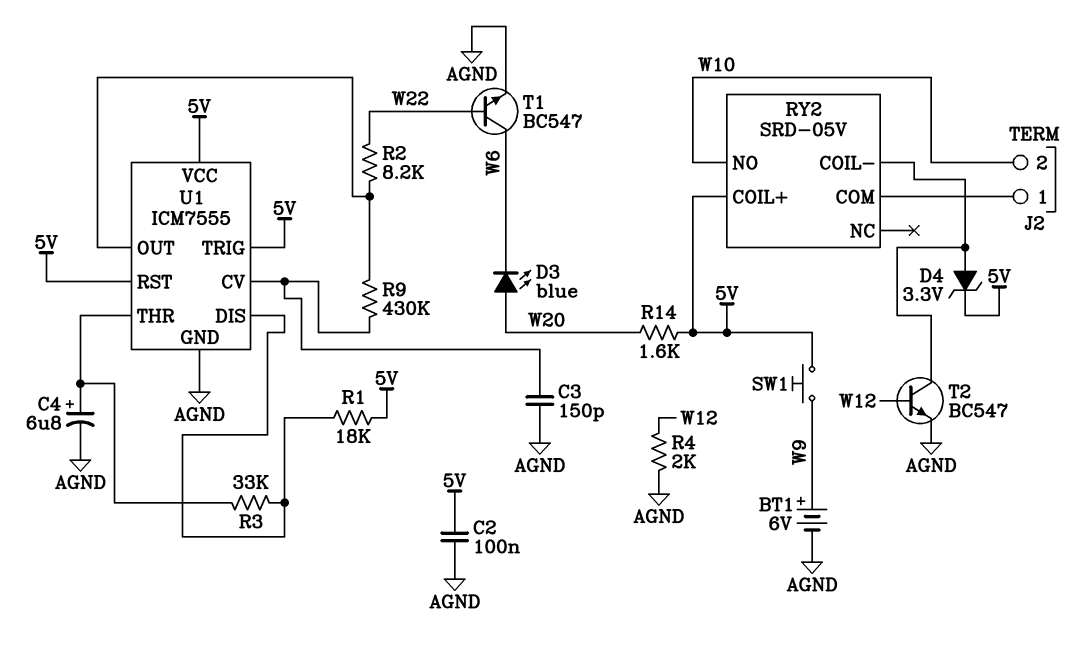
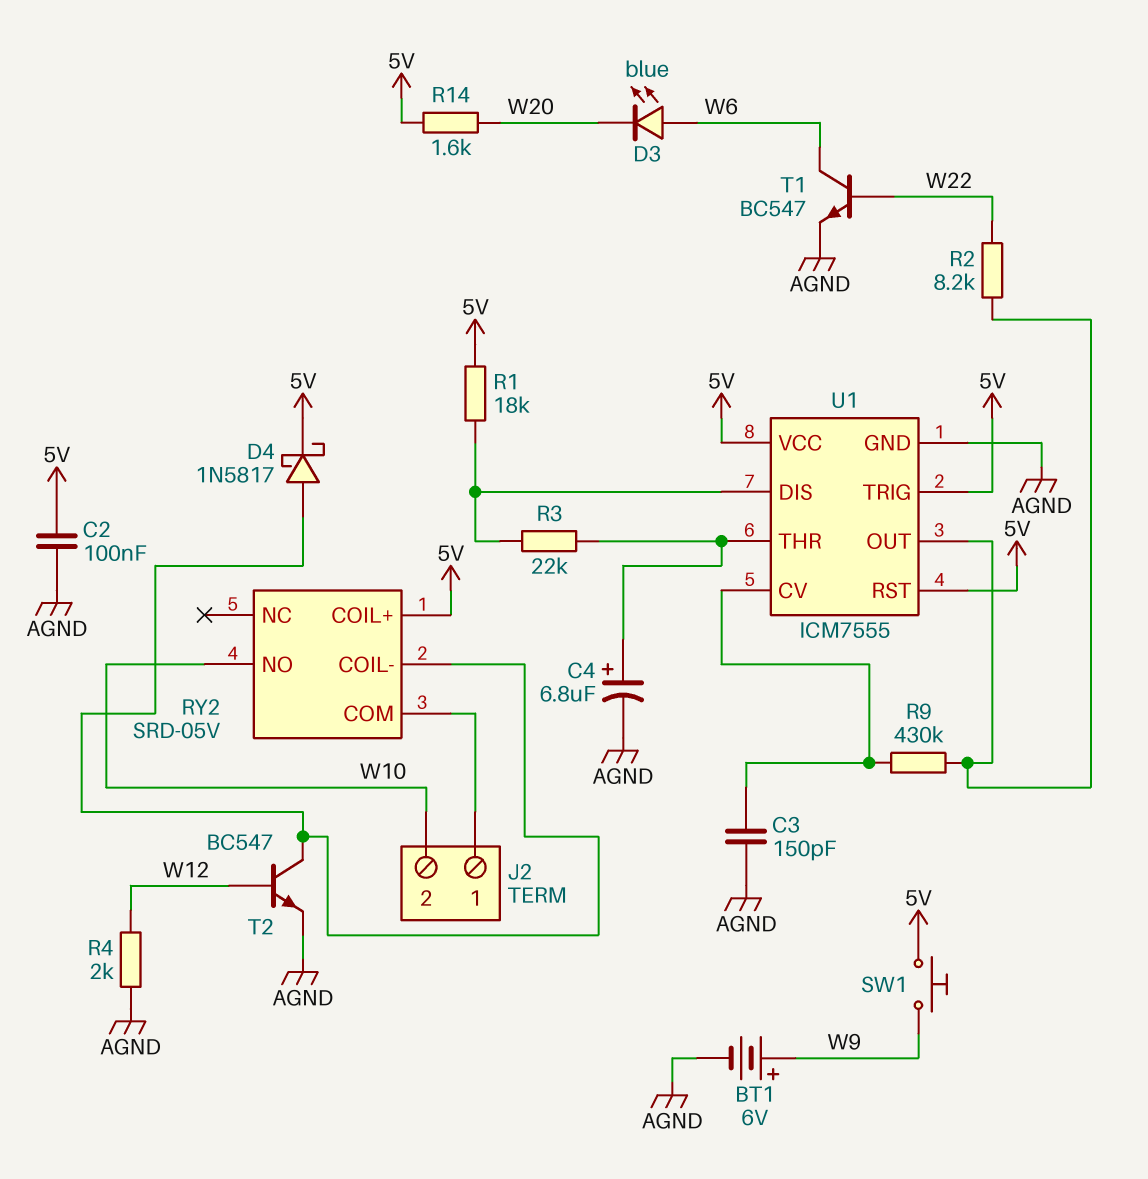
D3: LED blue (A W20, K W6) -> LED blue (A W6, K W20)
D4: zener 3.3V (A RY2/COIL-, K 5V) -> schottky 1N5817 (A RY2/COIL-, K 5V)
R3: 33k (U1/DIS, U1/THR) -> 22k (U1/DIS, U1/THR)

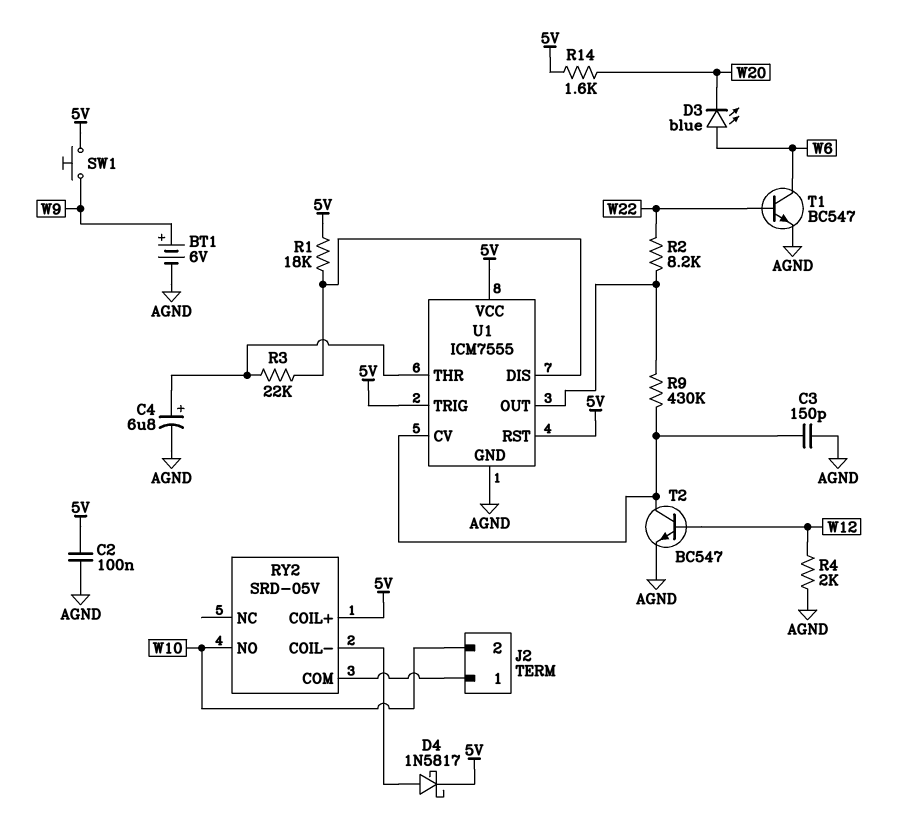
T2: NPN BC547 (B W12, C RY2/COIL-, E AGND) -> NPN BC547 (B W12, C U1/CV, E AGND)

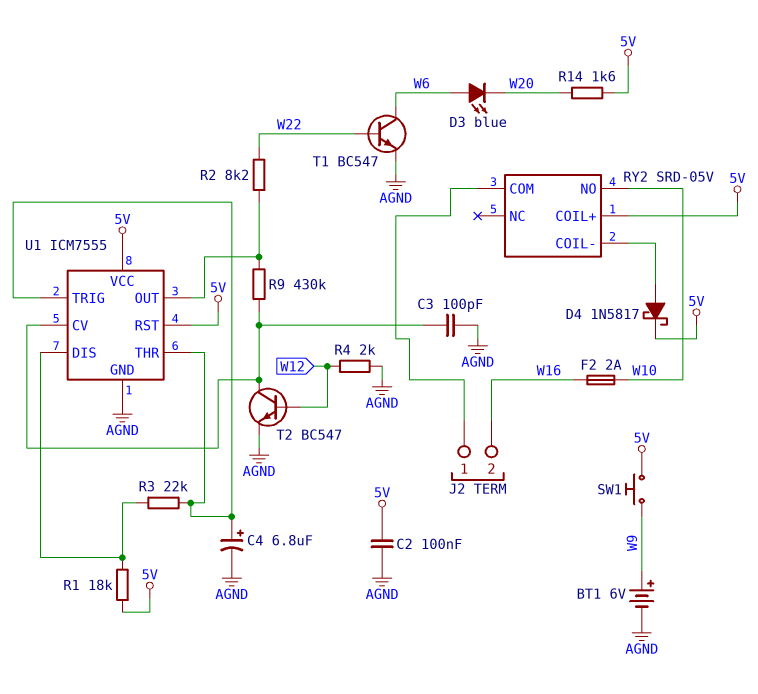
C3: 150pF (AGND, U1/CV) -> 100pF (AGND, U1/CV)
F2: none -> 2A (W10, W16)
J2 pin 2: W10 -> W16
U1 pin TRIG: 5V -> U1/THR

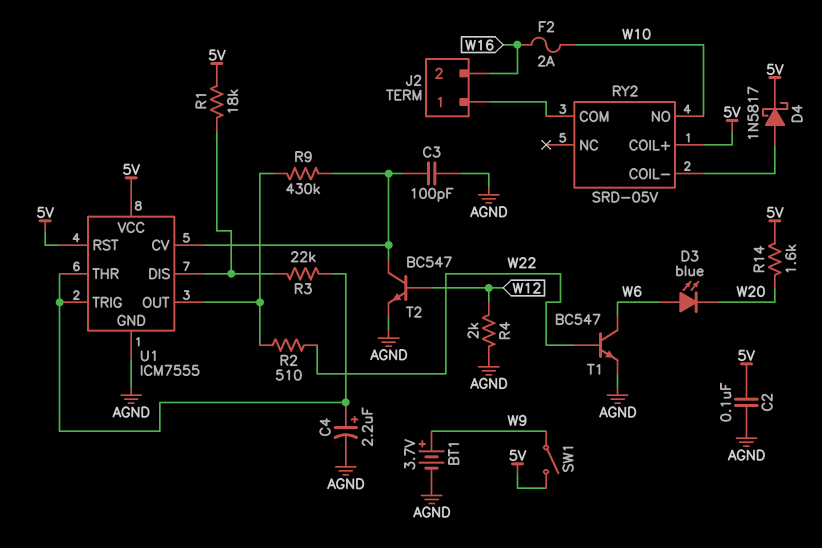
BT1: 6V (plus W9, minus AGND) -> 3.7V (plus W9, minus AGND)
C4: 6.8uF (plus U1/THR, minus AGND) -> 2.2uF (plus U1/THR, minus AGND)
R2: 8.2k (U1/OUT, W22) -> 510 (U1/OUT, W22)
SW1: button (5V, W9) -> switch (5V, W9)

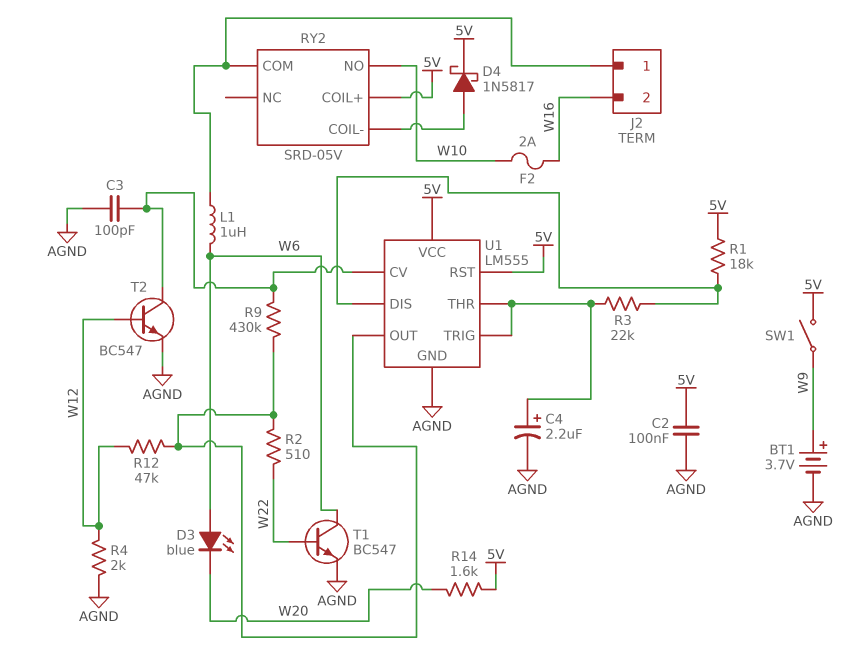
L1: none -> 1uH (J2/1, W6)
R12: none -> 47k (U1/OUT, W12)
U1: ICM7555 -> LM555

